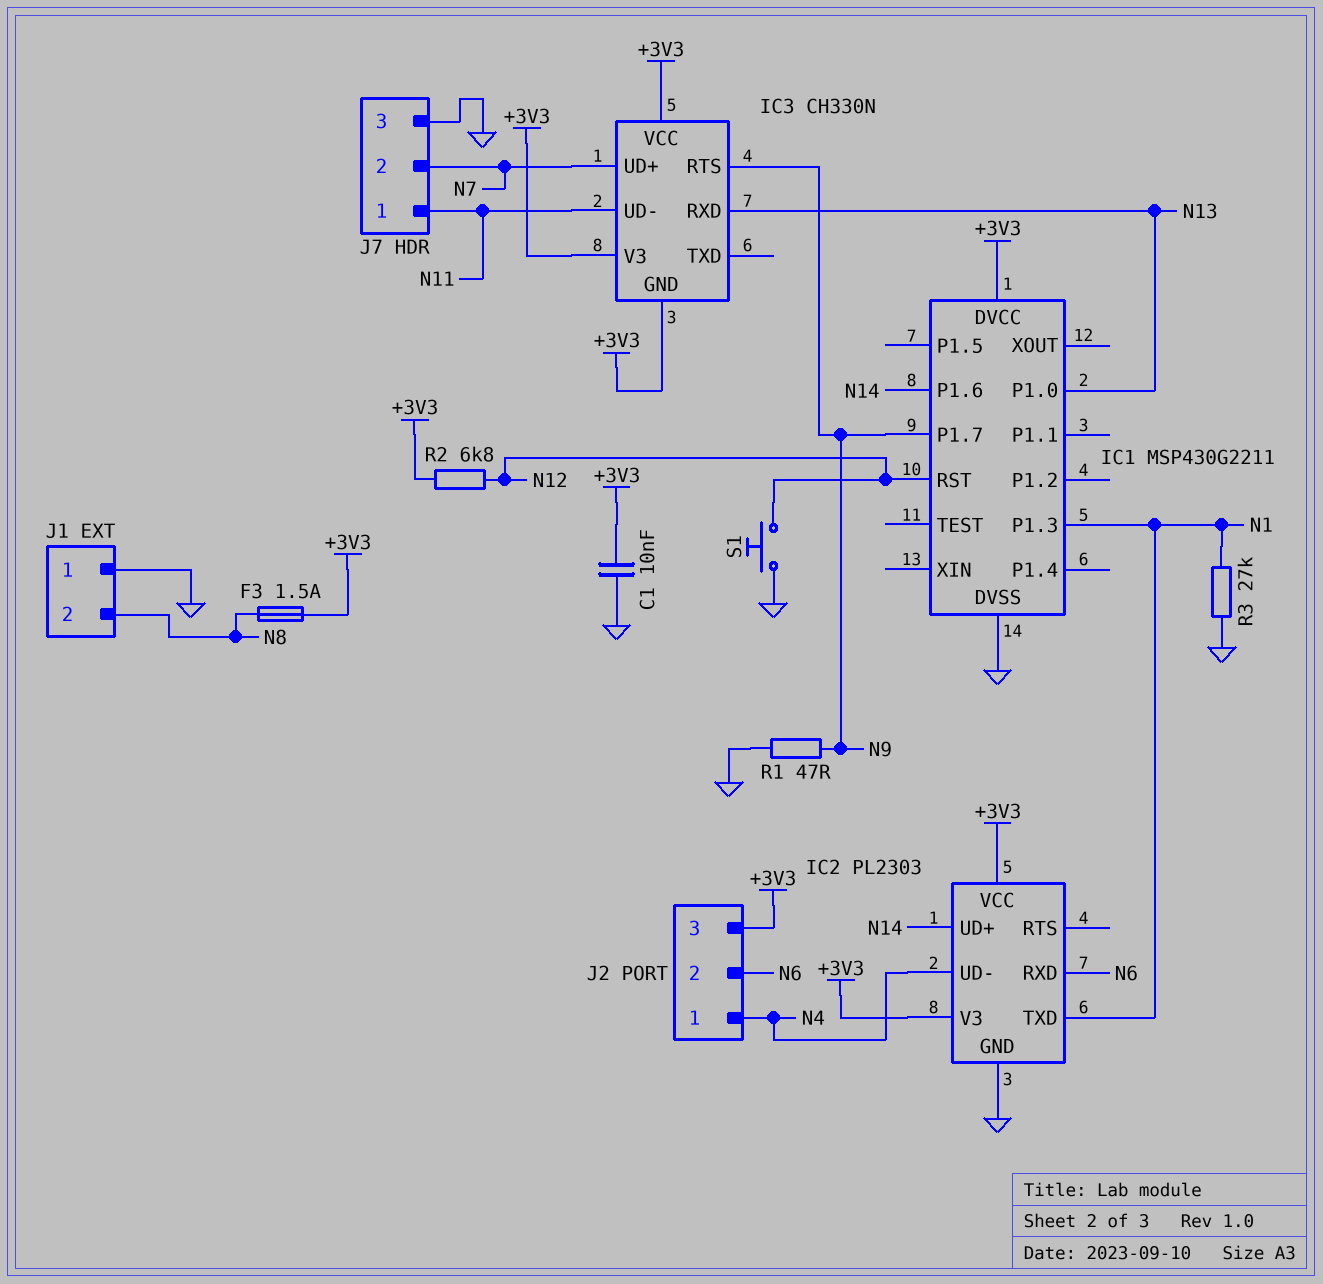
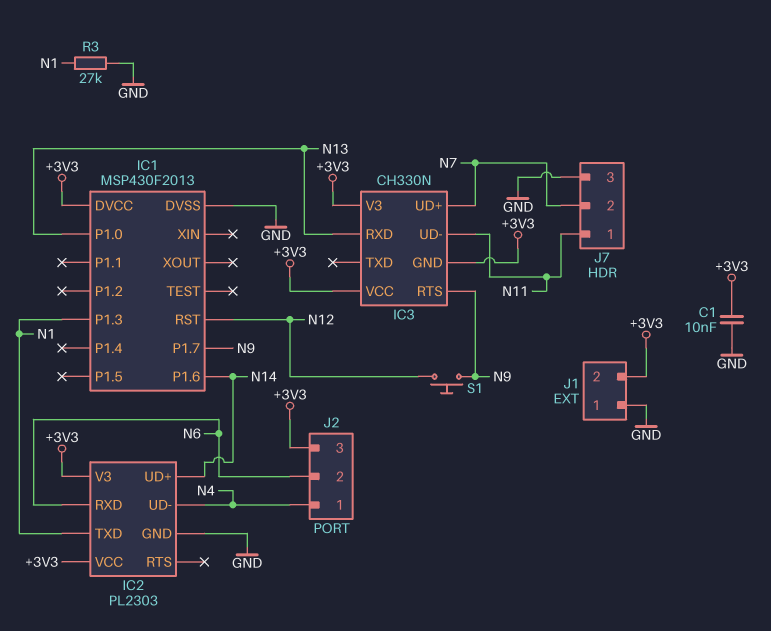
F3: 1.5A (+3V3, N8) -> none
IC1: MSP430G2211 -> MSP430F2013
J1 pin 2: N8 -> +3V3
R1: 47 (GND, N9) -> none
R2: 6.8k (+3V3, N12) -> none
S1: button (GND, N12) -> button (N9, N12)

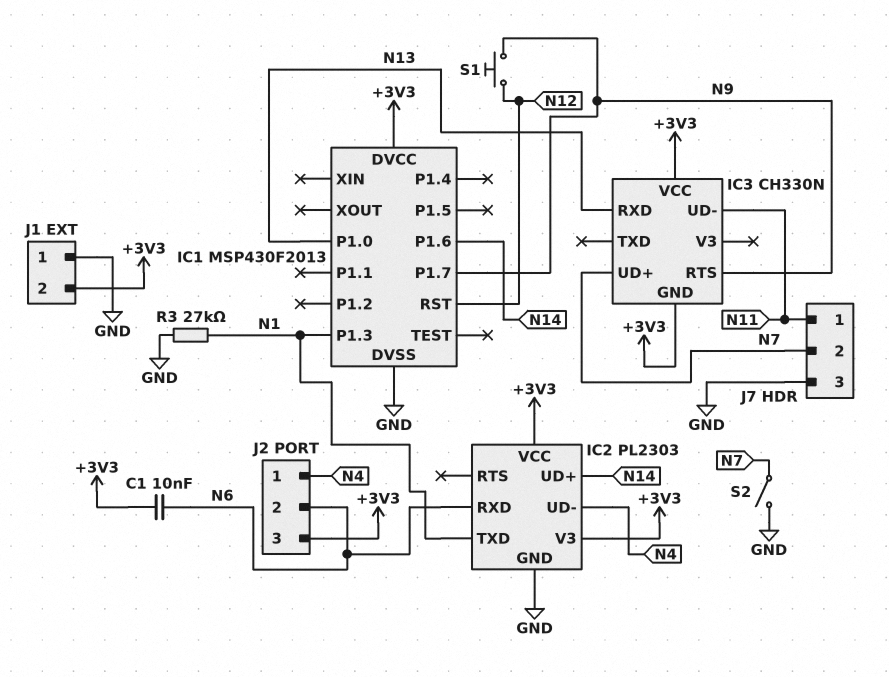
C1: 10nF (+3V3, GND) -> 10nF (+3V3, N6)
IC3 pin V3: +3V3 -> none
S2: none -> switch (GND, N7)

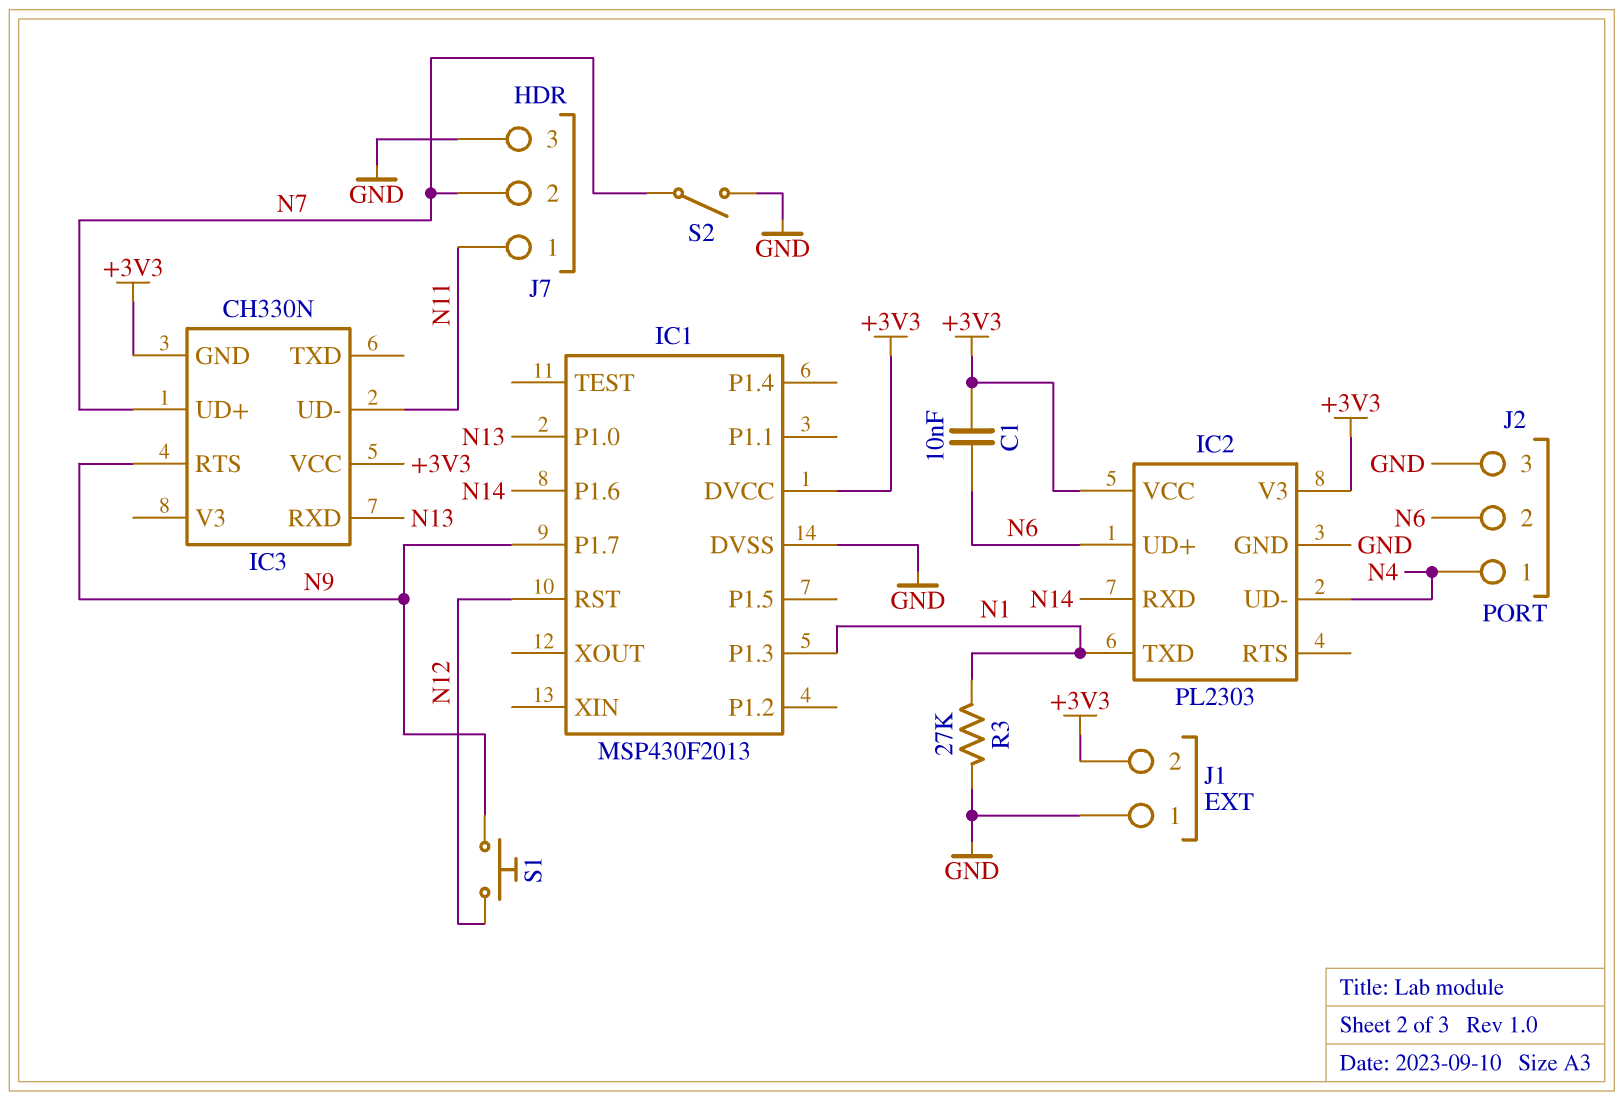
IC2 pin RXD: N6 -> N14
IC2 pin UD+: N14 -> N6
J2 pin 3: +3V3 -> GND

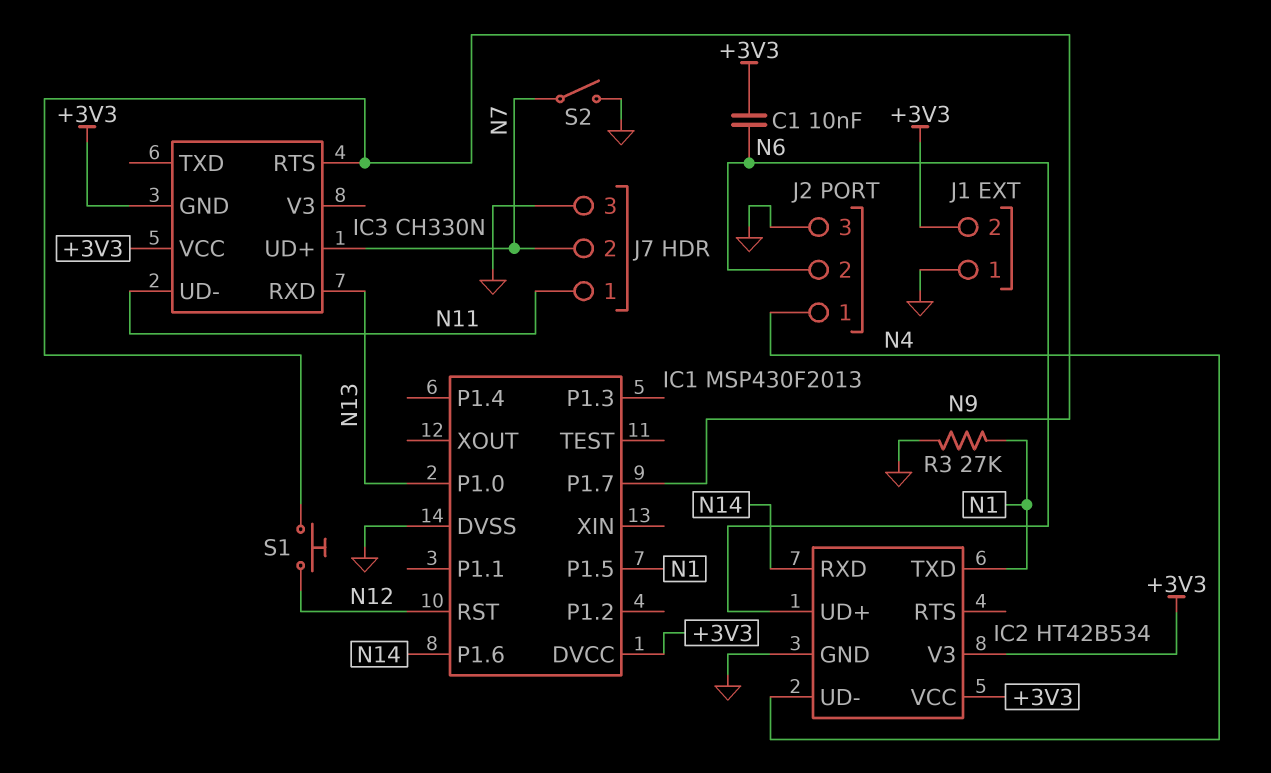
IC1 pin P1.3: N1 -> none
IC1 pin P1.5: none -> N1
IC2: PL2303 -> HT42B534

